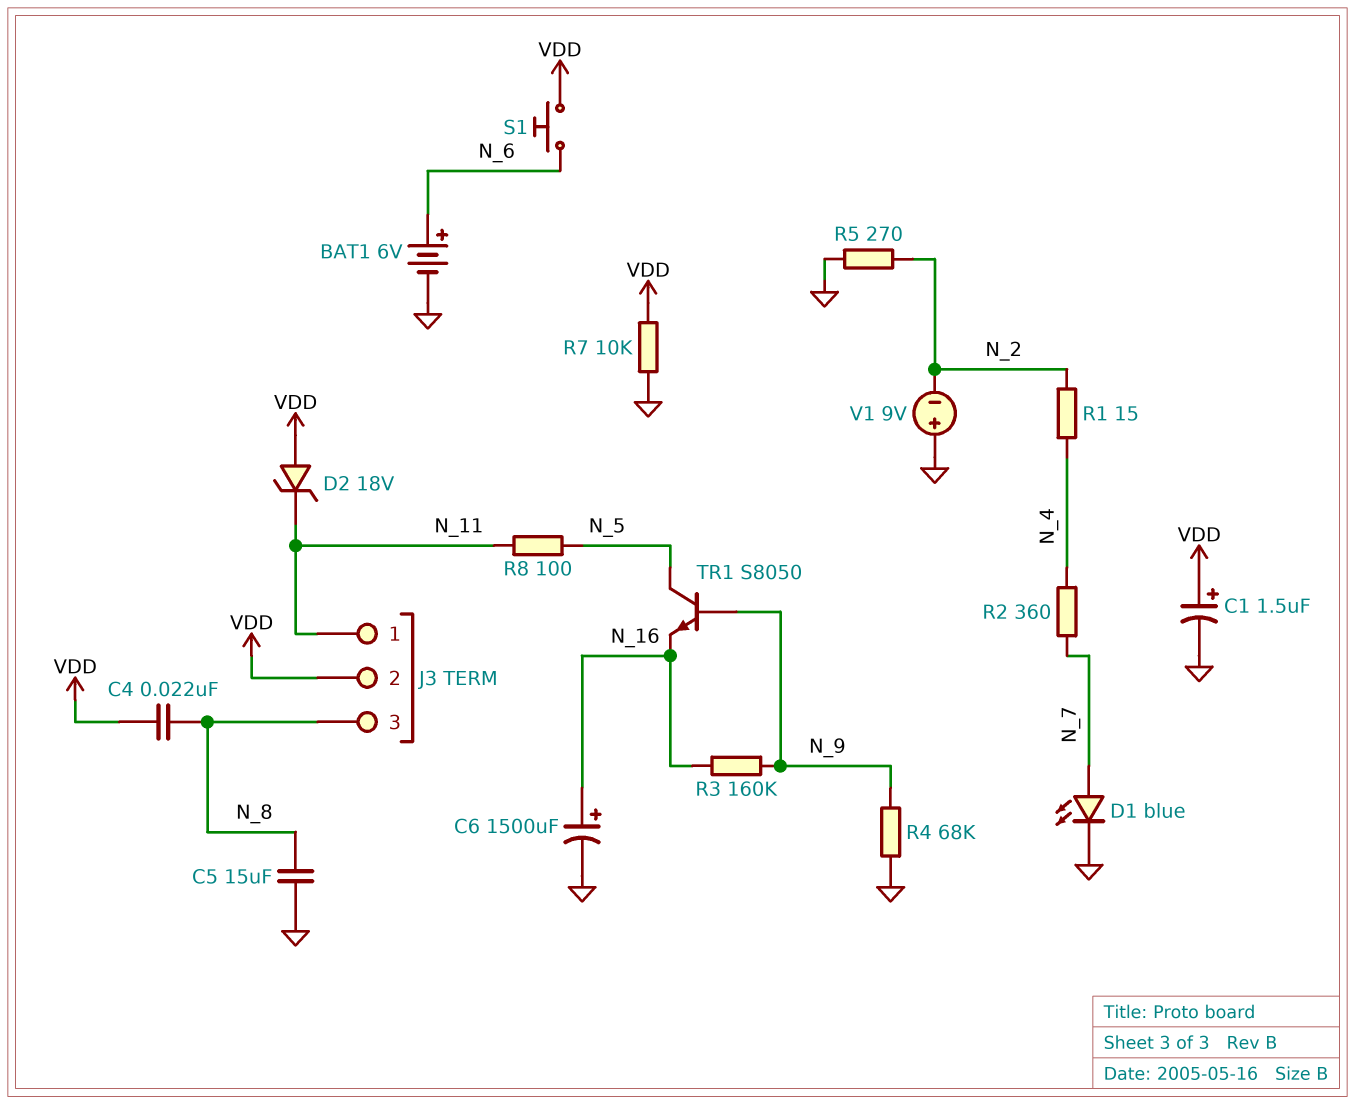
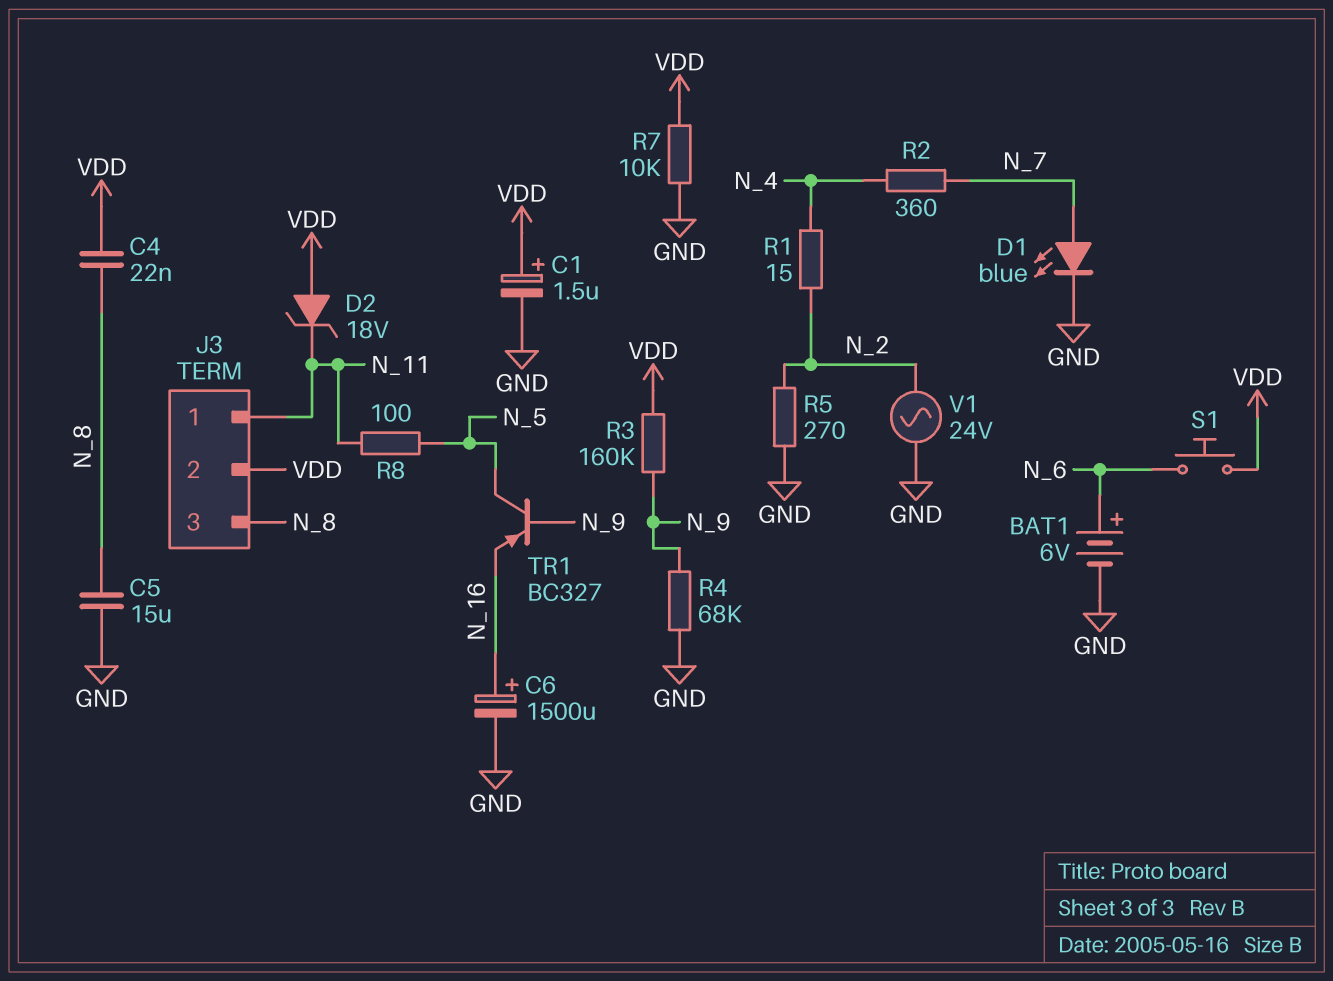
R3: 160k (N_9, N_16) -> 160k (N_9, VDD)
TR1: NPN S8050 (B N_9, C N_5, E N_16) -> PNP BC327 (B N_9, C N_5, E N_16)
V1: 9V (plus GND, minus N_2) -> AC 24V (GND, N_2)

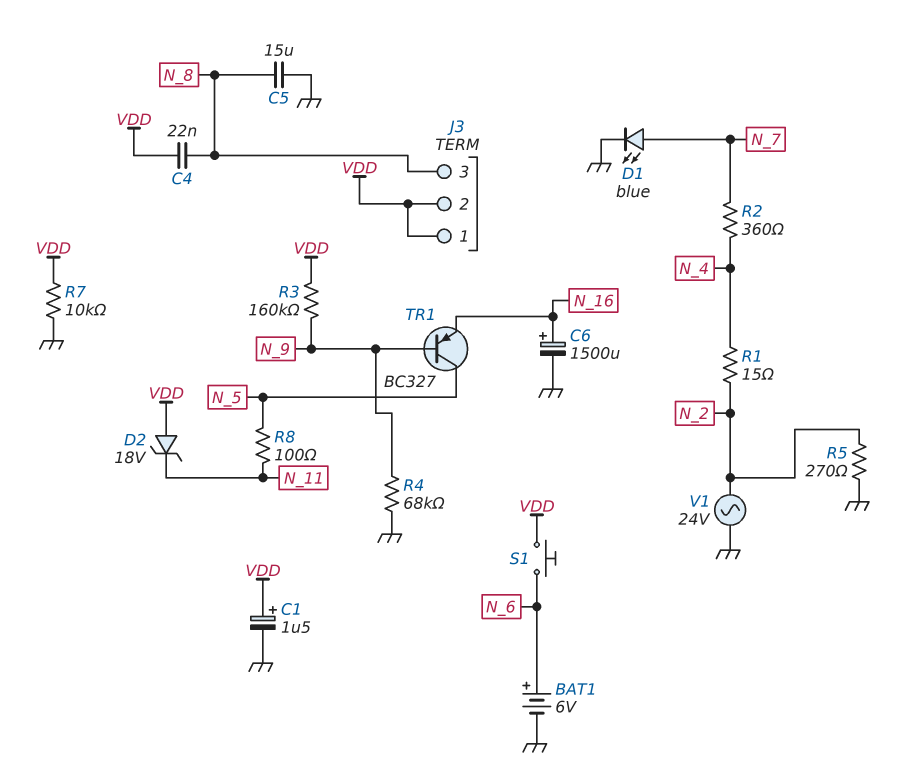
J3 pin 1: N_11 -> VDD

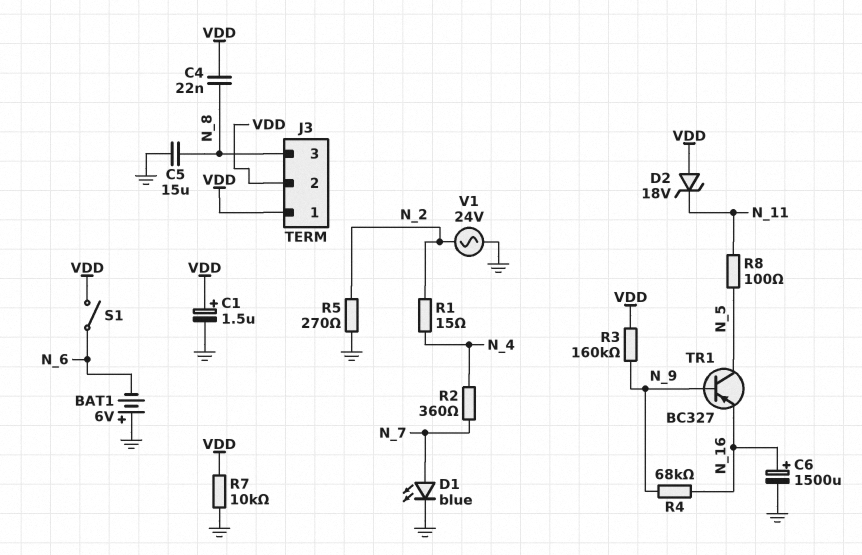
BAT1: 6V (plus N_6, minus GND) -> 6V (plus GND, minus N_6)
R4: 68k (GND, N_9) -> 68k (N_9, N_16)
S1: button (N_6, VDD) -> switch (N_6, VDD)

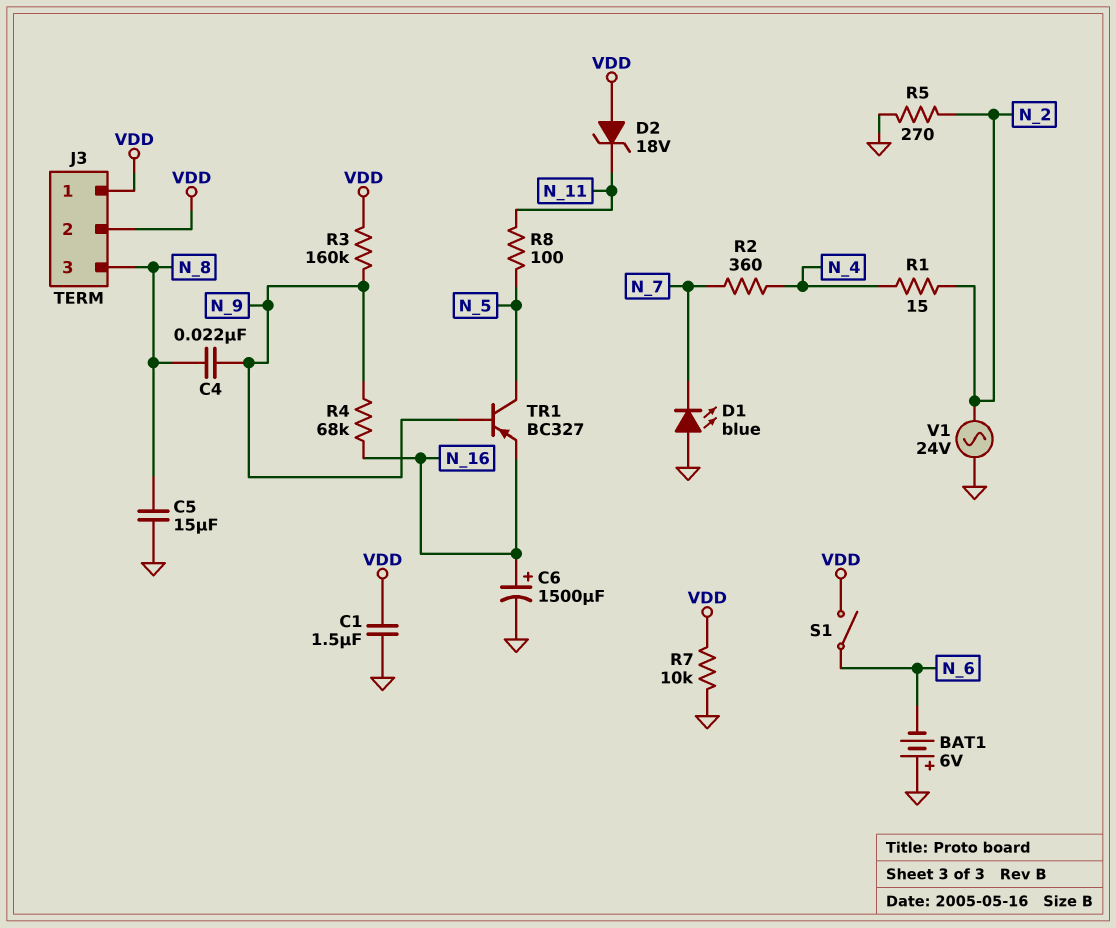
C1: 1.5uF (plus VDD, minus GND) -> 1.5uF (GND, VDD)
C4: 22nF (N_8, VDD) -> 22nF (N_8, N_9)
D1: LED blue (A N_7, K GND) -> LED blue (A GND, K N_7)

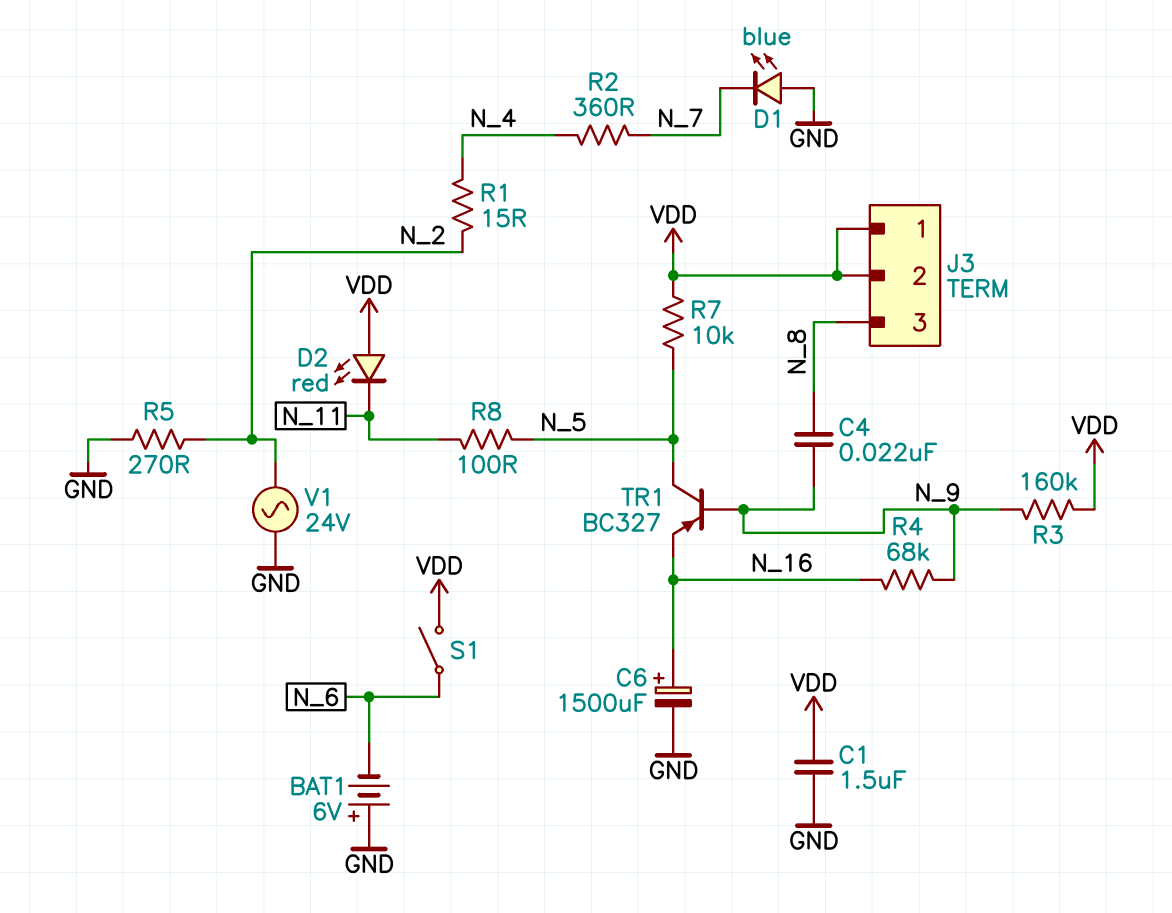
C5: 15uF (GND, N_8) -> none
D2: zener 18V (A VDD, K N_11) -> LED red (A VDD, K N_11)
R7: 10k (GND, VDD) -> 10k (N_5, VDD)

